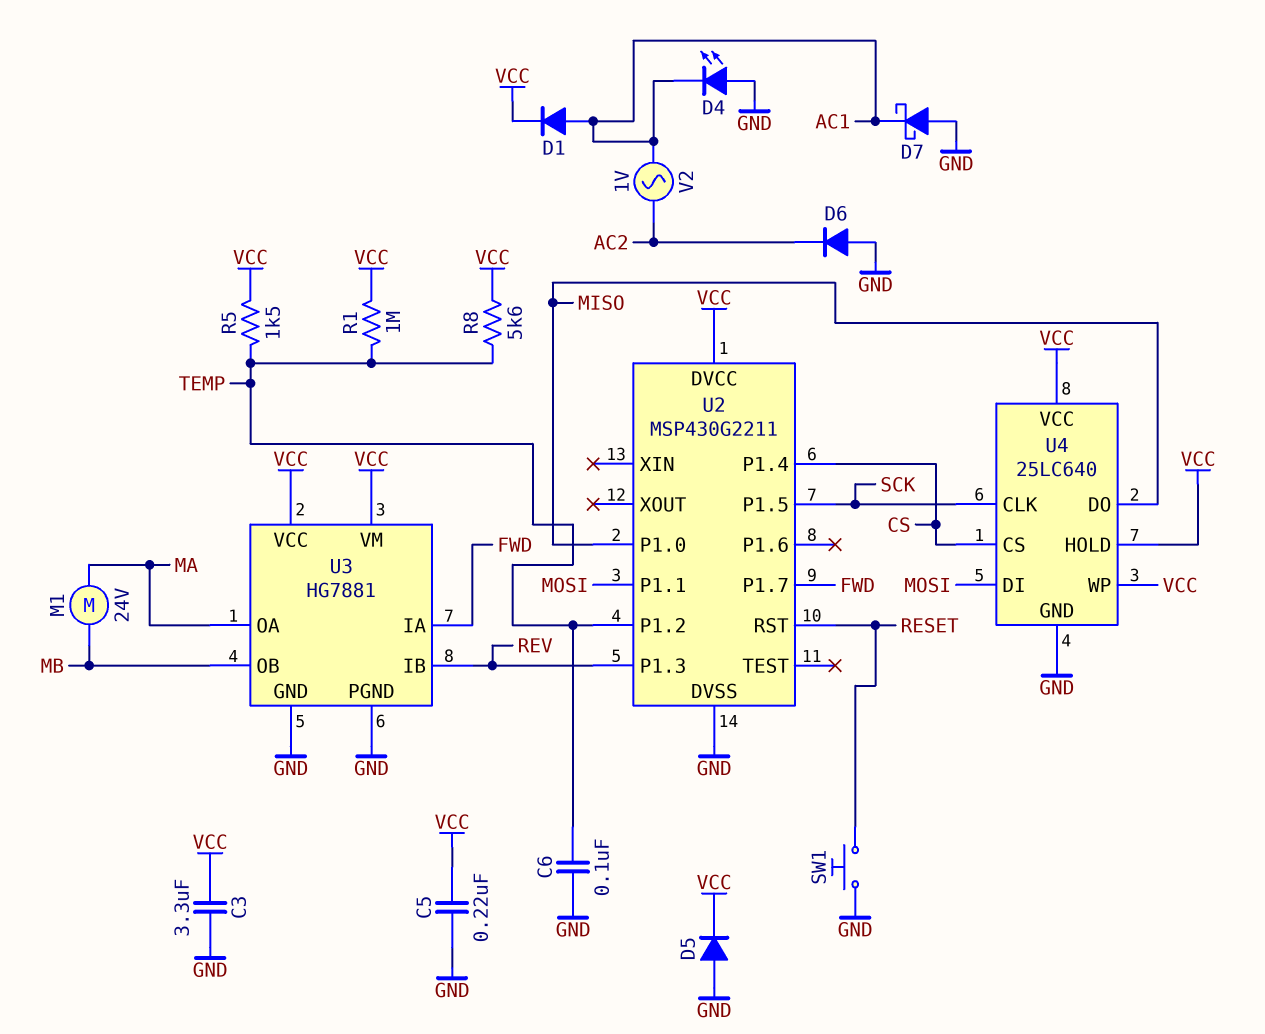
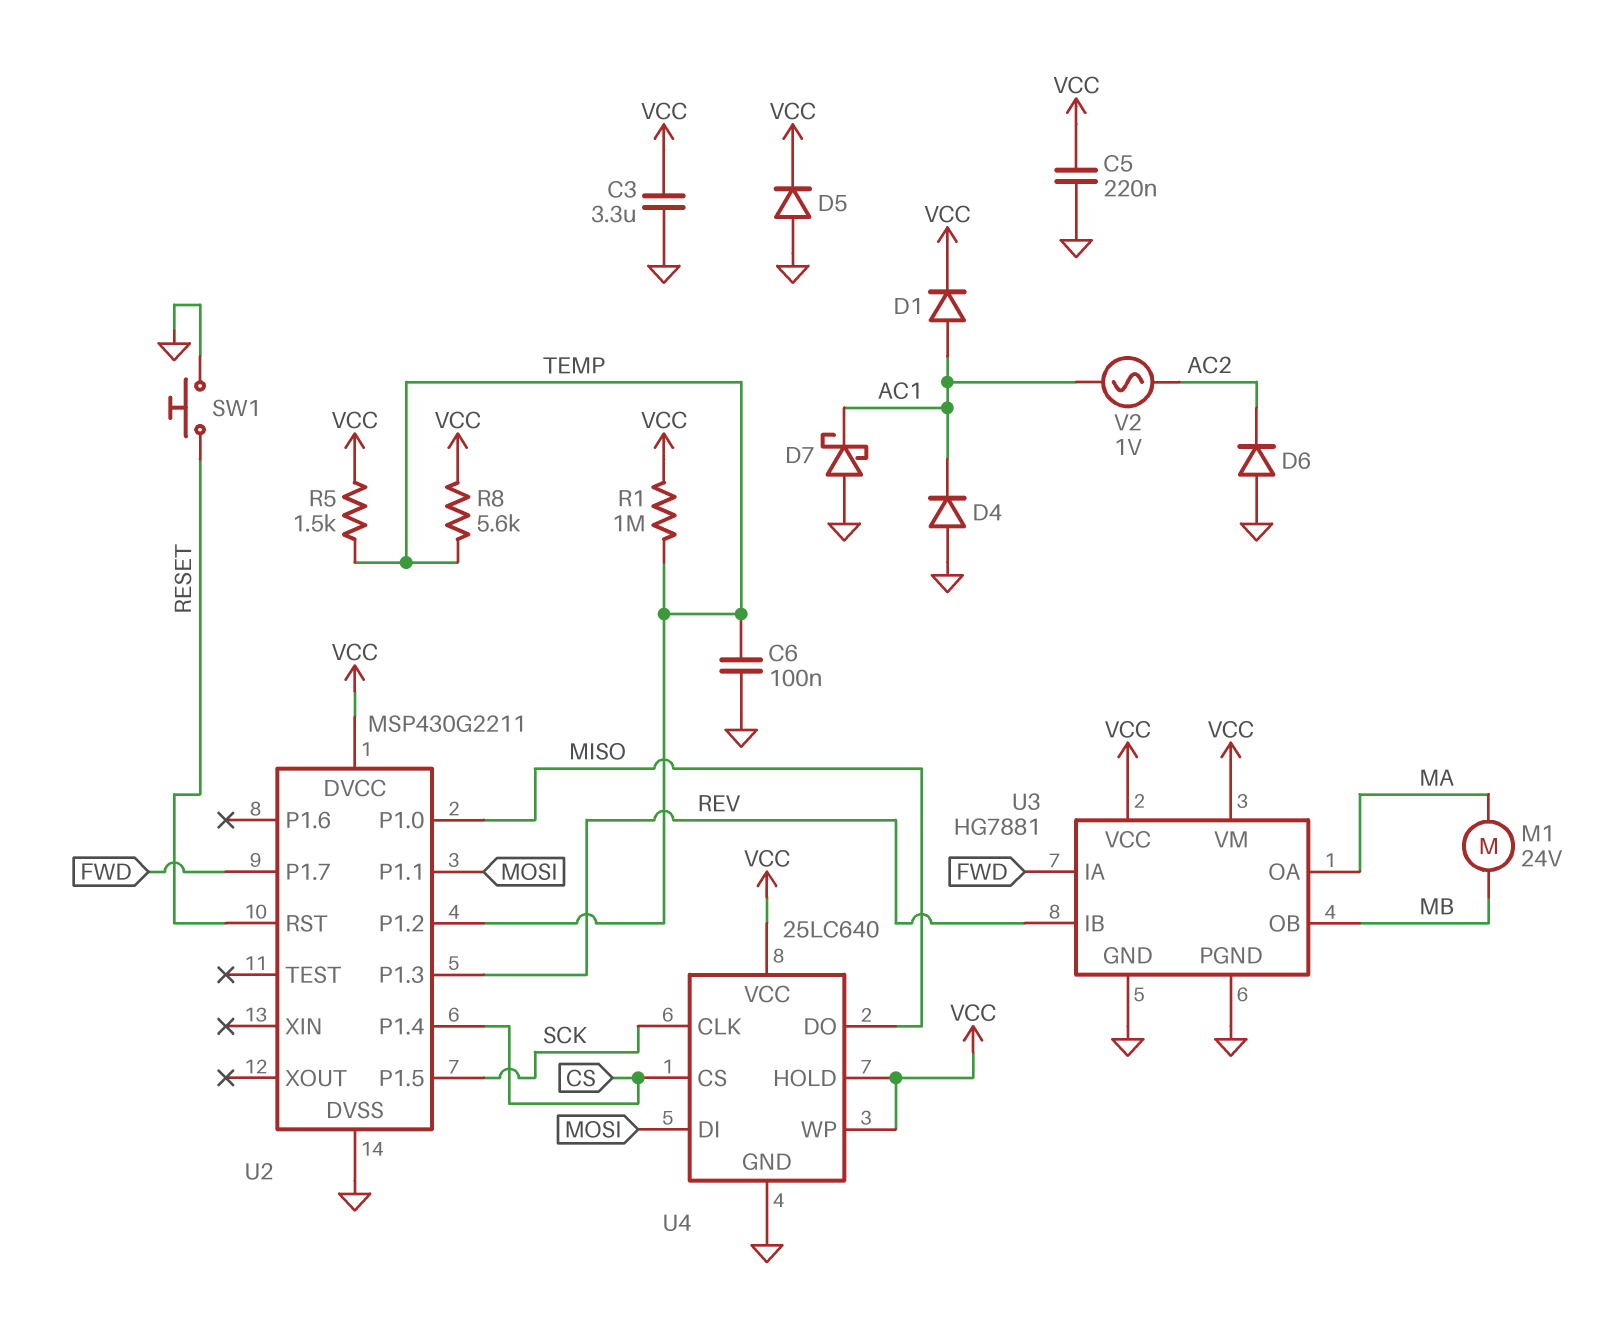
D4: LED (A GND, K AC1) -> diode (A GND, K AC1)

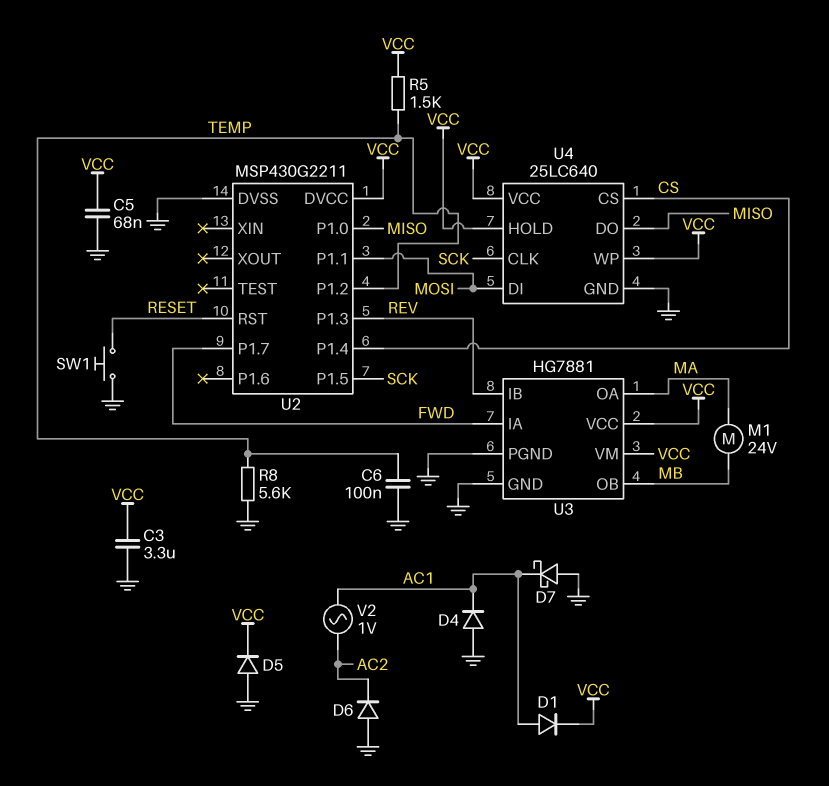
C5: 220nF (GND, VCC) -> 68nF (GND, VCC)
R1: 1M (TEMP, VCC) -> none
R8: 5.6k (TEMP, VCC) -> 5.6k (GND, TEMP)

